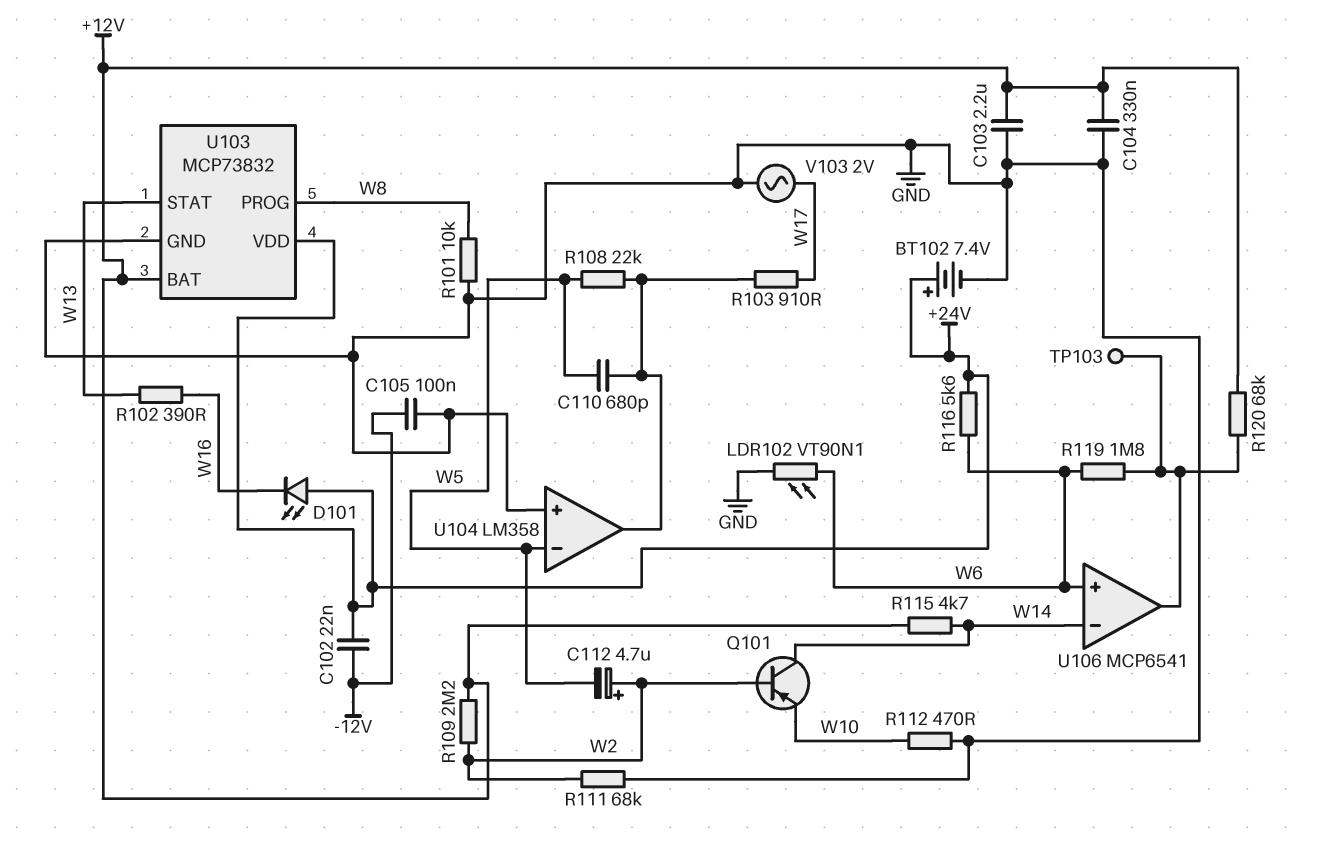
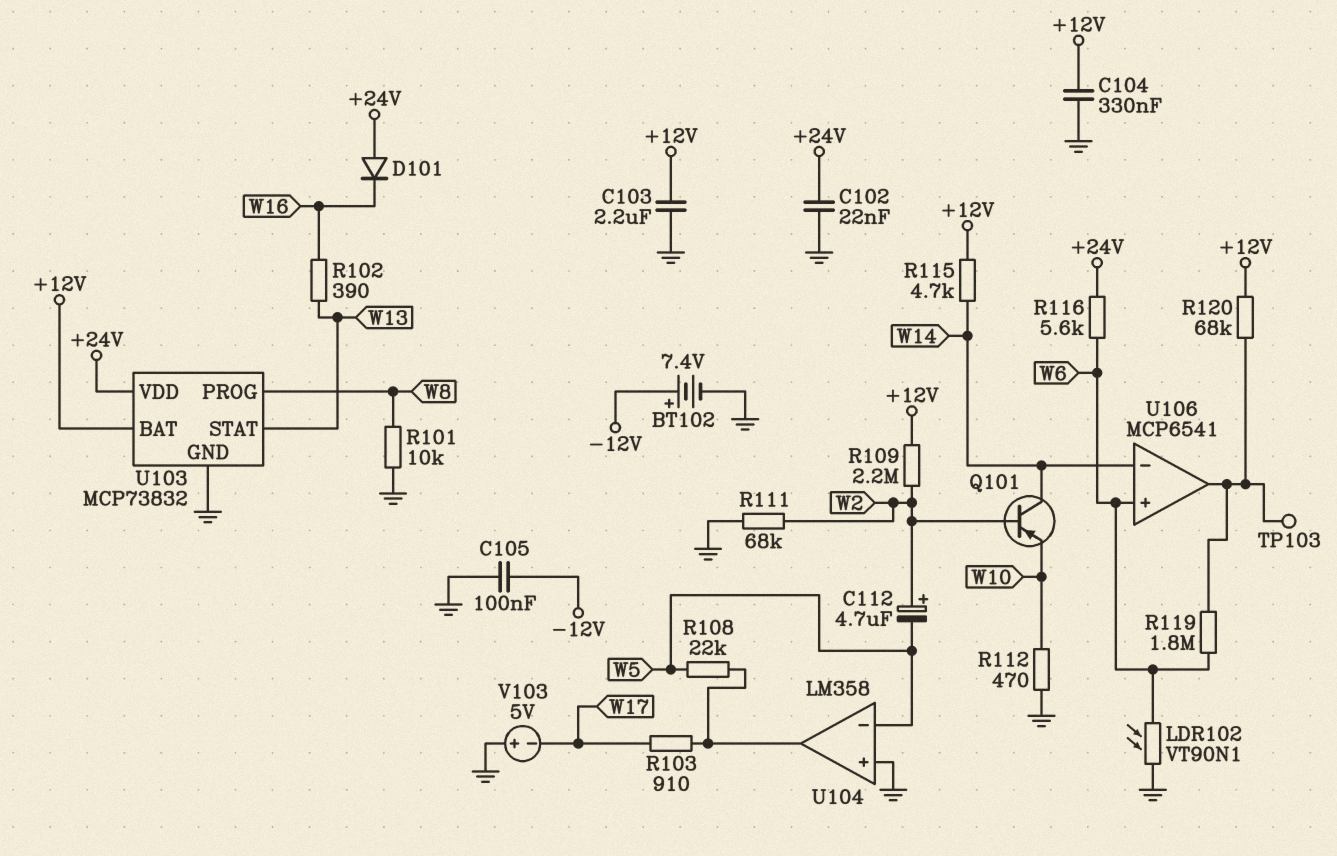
BT102: 7.4V (plus +24V, minus GND) -> 7.4V (plus -12V, minus GND)
C102: 22nF (+24V, -12V) -> 22nF (+24V, GND)
C110: 680pF (U104/out, W5) -> none
D101: LED (A +24V, K W16) -> diode (A +24V, K W16)
V103: AC 2V (GND, W17) -> 5V (plus GND, minus W17)

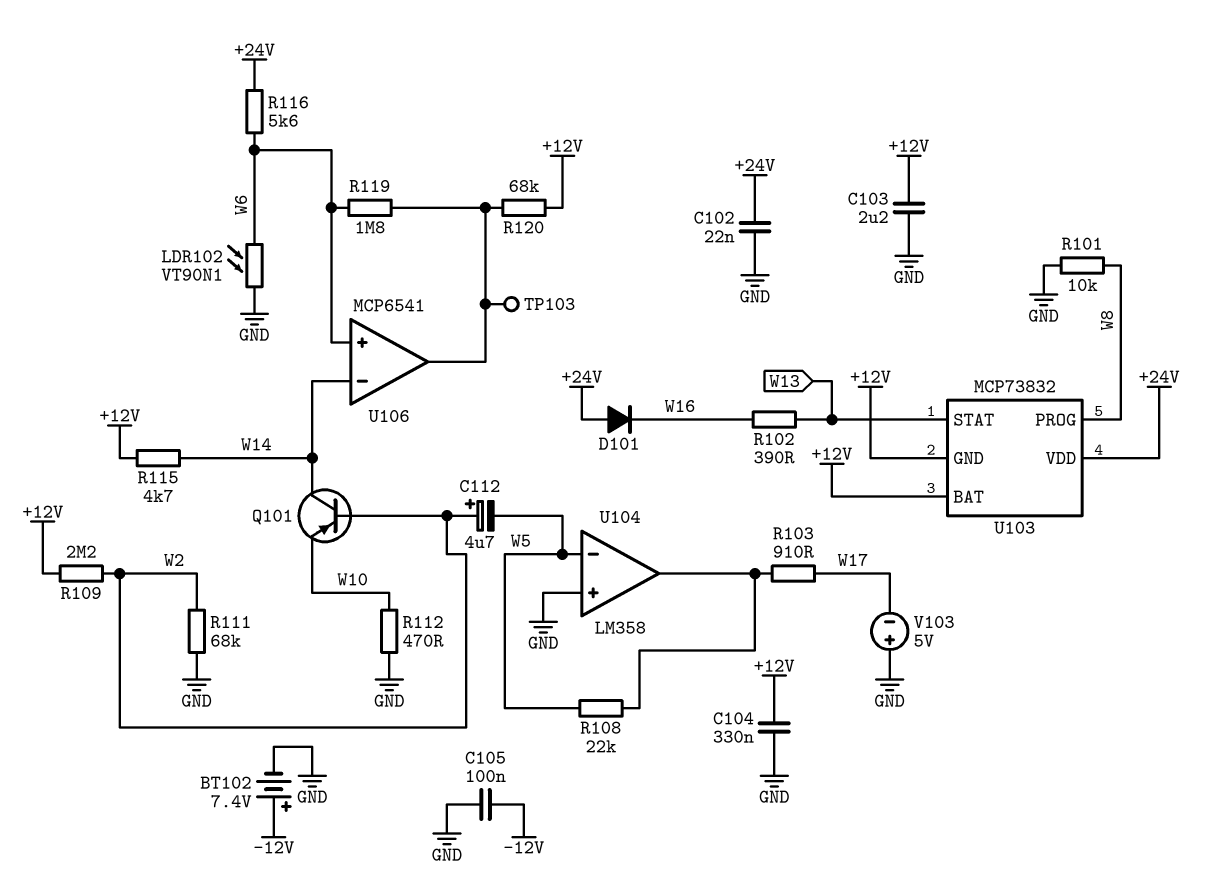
U103 pin GND: GND -> +12V

